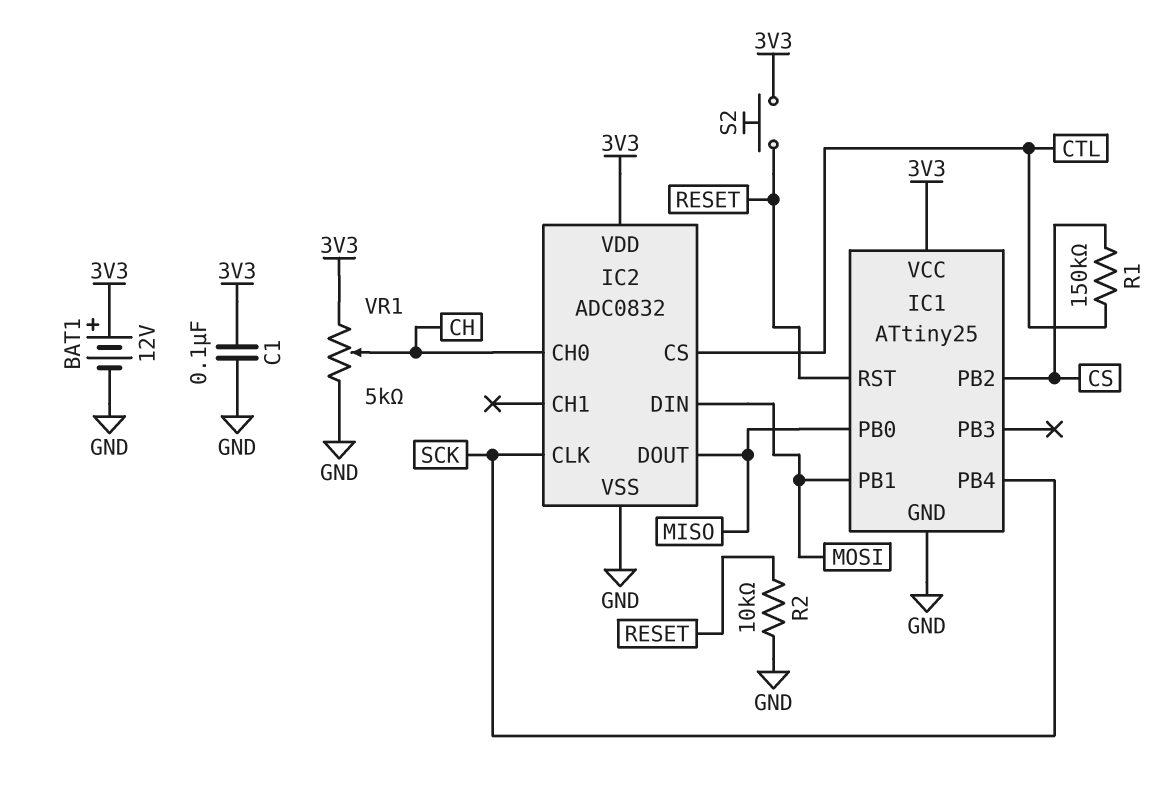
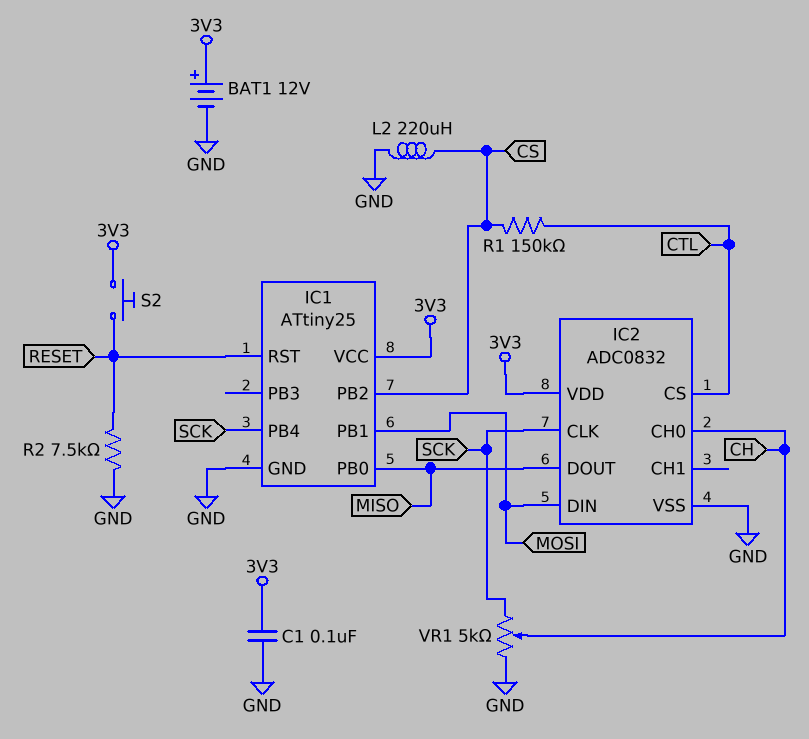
L2: none -> 220uH (CS, GND)
R2: 10k (GND, RESET) -> 7.5k (GND, RESET)
VR1: 5k (3V3, GND, wiper CH) -> 5k (GND, SCK, wiper CH)

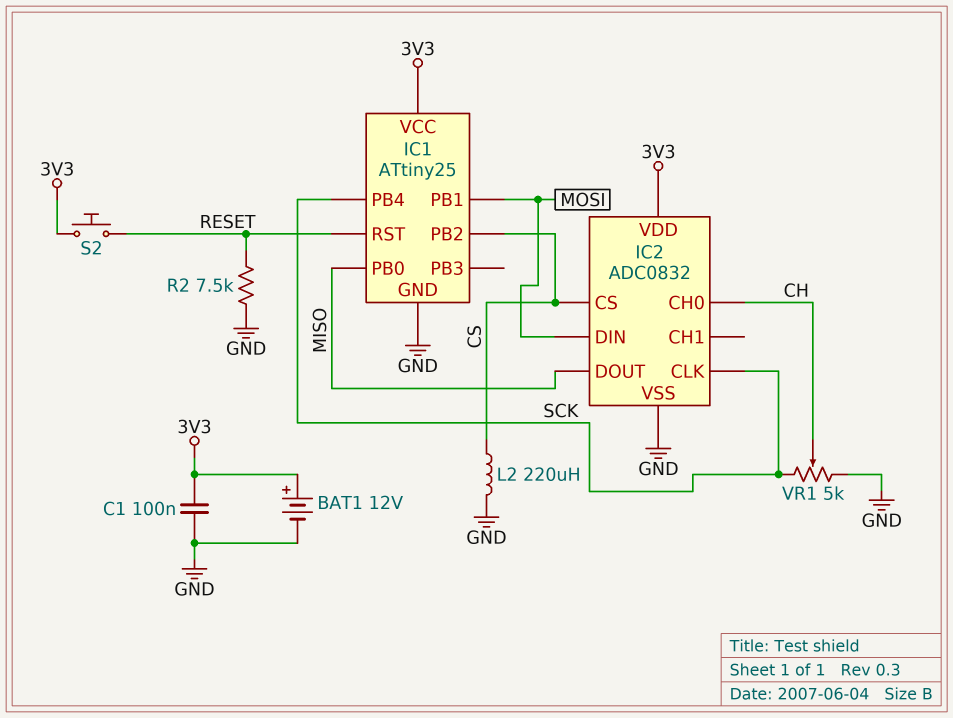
IC2 pin CS: CTL -> CS
R1: 150k (CS, CTL) -> none

